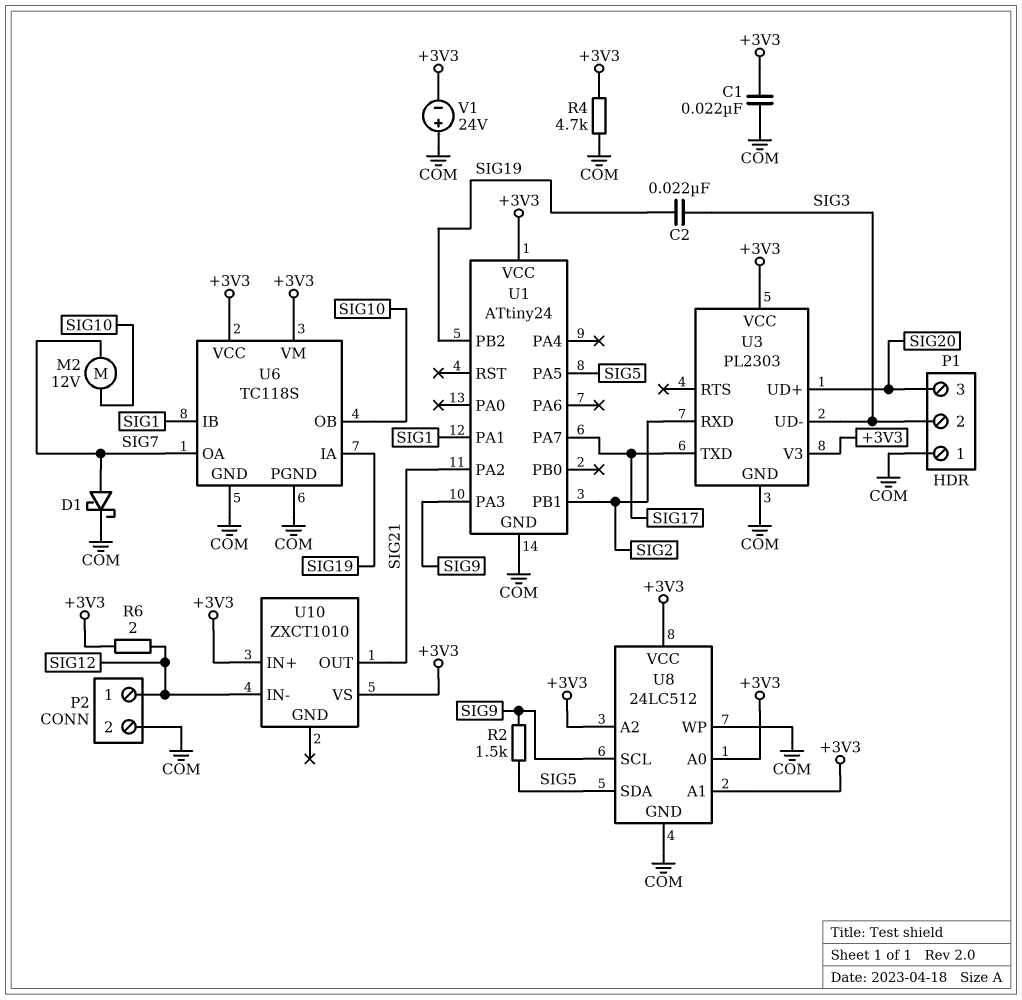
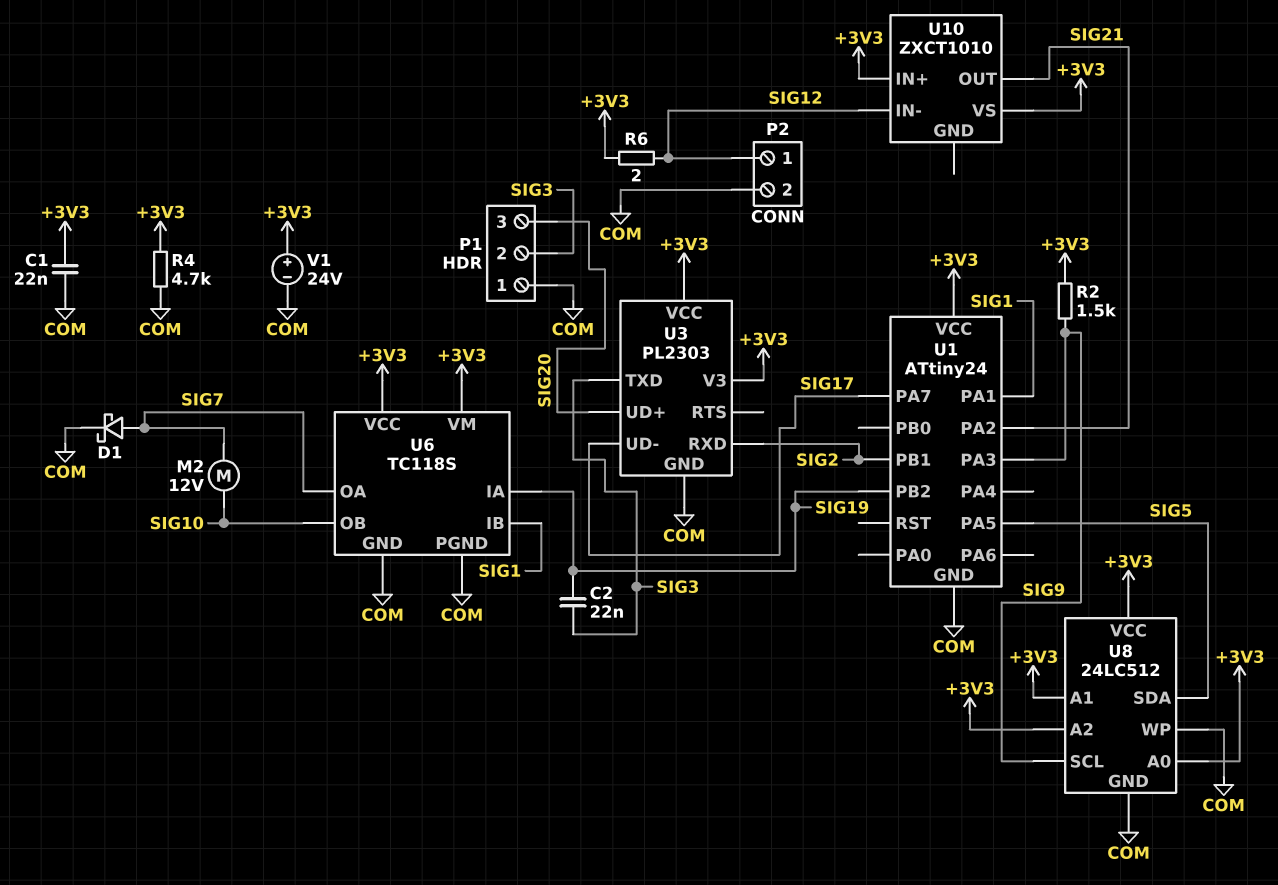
R2: 1.5k (SIG5, SIG9) -> 1.5k (+3V3, SIG9)
U3 pin TXD: SIG17 -> SIG3
U3 pin UD-: SIG3 -> SIG17
V1: 24V (plus COM, minus +3V3) -> 24V (plus +3V3, minus COM)

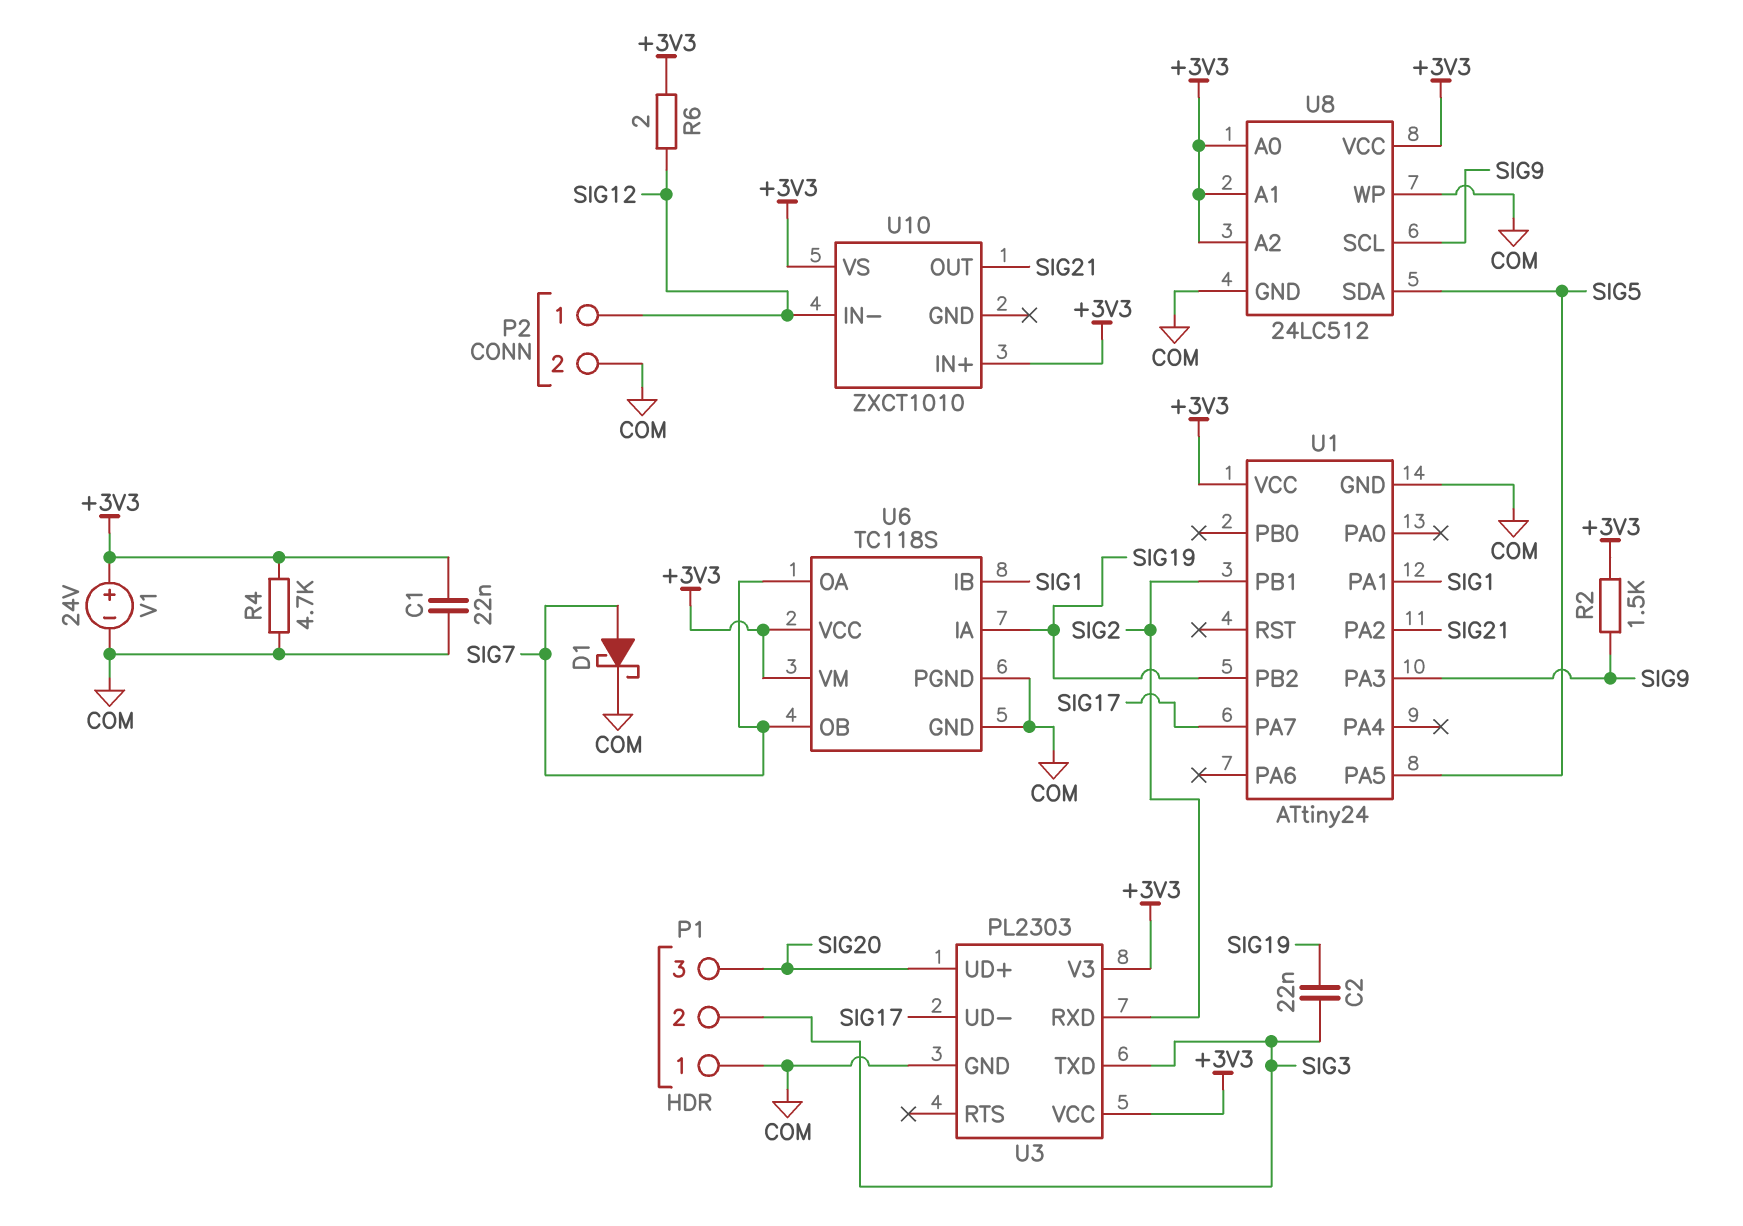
M2: motor 12V (SIG7, SIG10) -> none
U6 pin OB: SIG10 -> SIG7

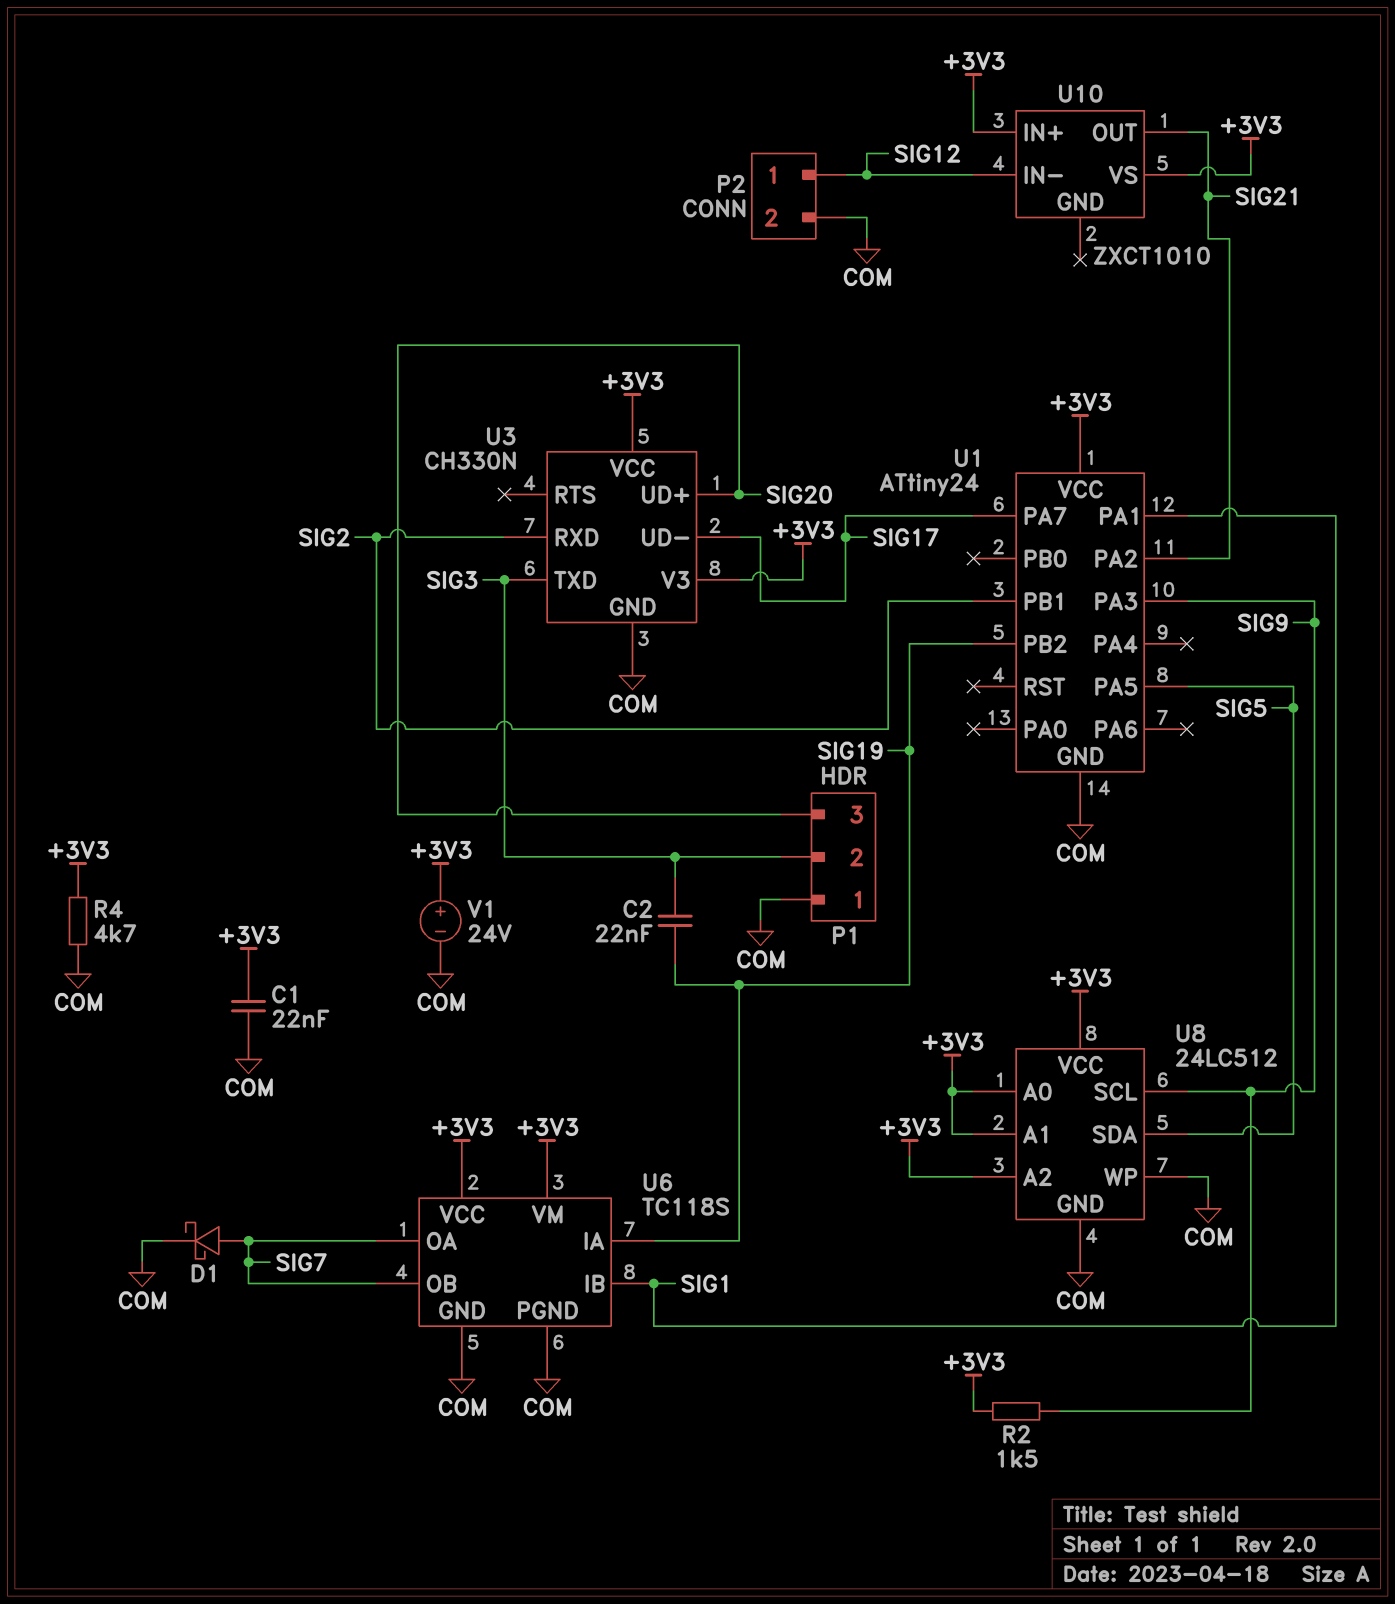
R6: 2 (+3V3, SIG12) -> none
U3: PL2303 -> CH330N

